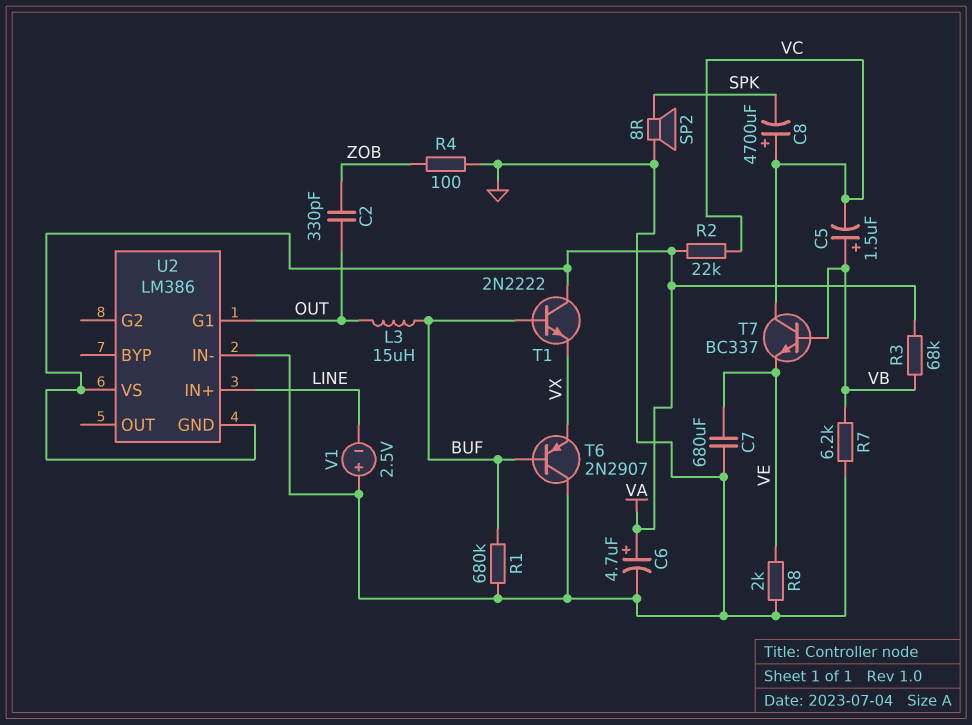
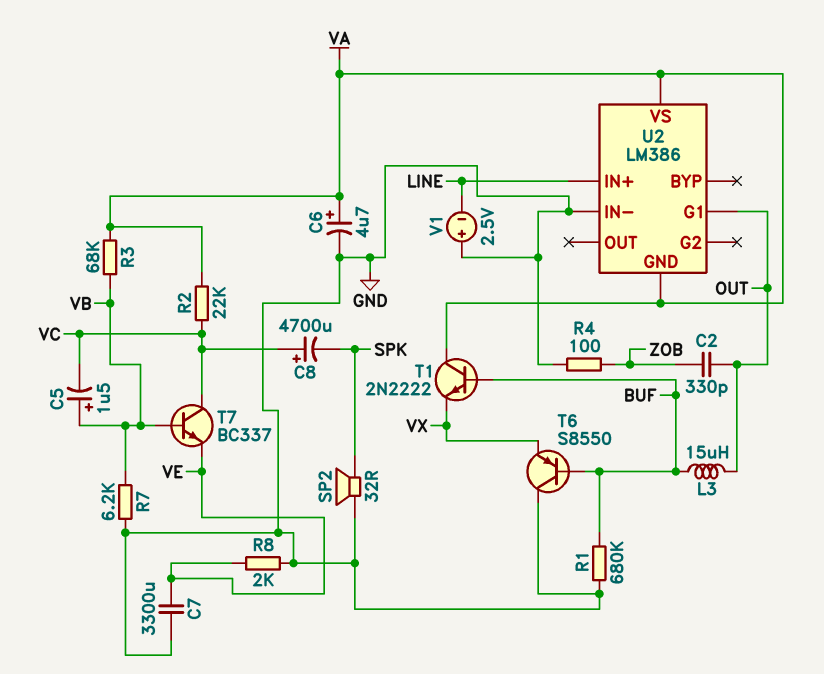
C7: 680uF (GND, VE) -> 3300uF (GND, VE)
SP2: speaker 8R (GND, SPK) -> speaker 32R (GND, SPK)
T6: PNP 2N2907 (B BUF, C GND, E VX) -> PNP S8550 (B BUF, C GND, E VX)

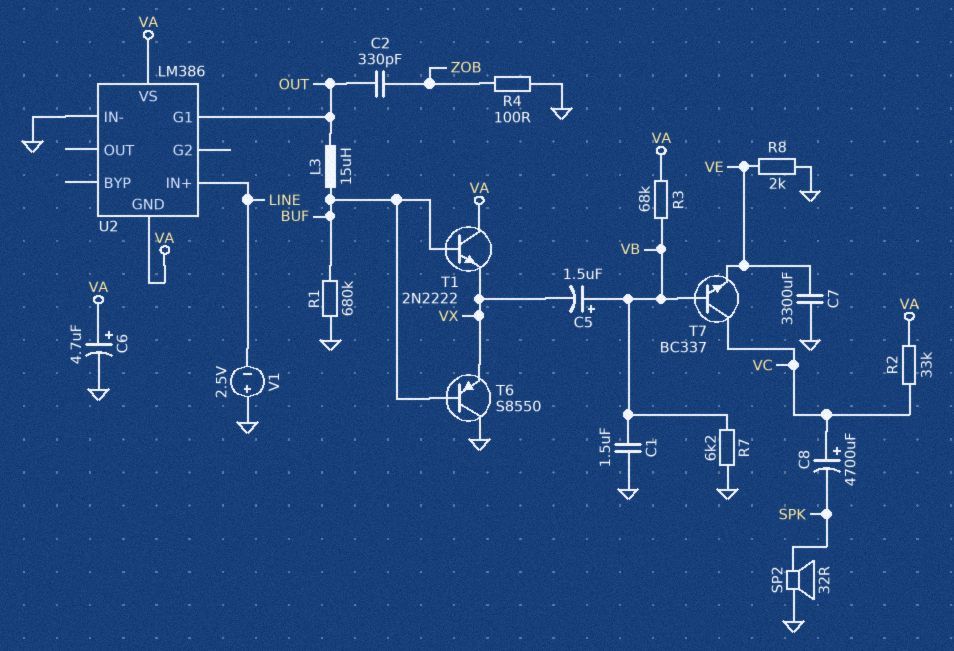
C1: none -> 1.5uF (GND, VB)
C5: 1.5uF (plus VB, minus VC) -> 1.5uF (plus VB, minus VX)
R2: 22k (VA, VC) -> 33k (VA, VC)

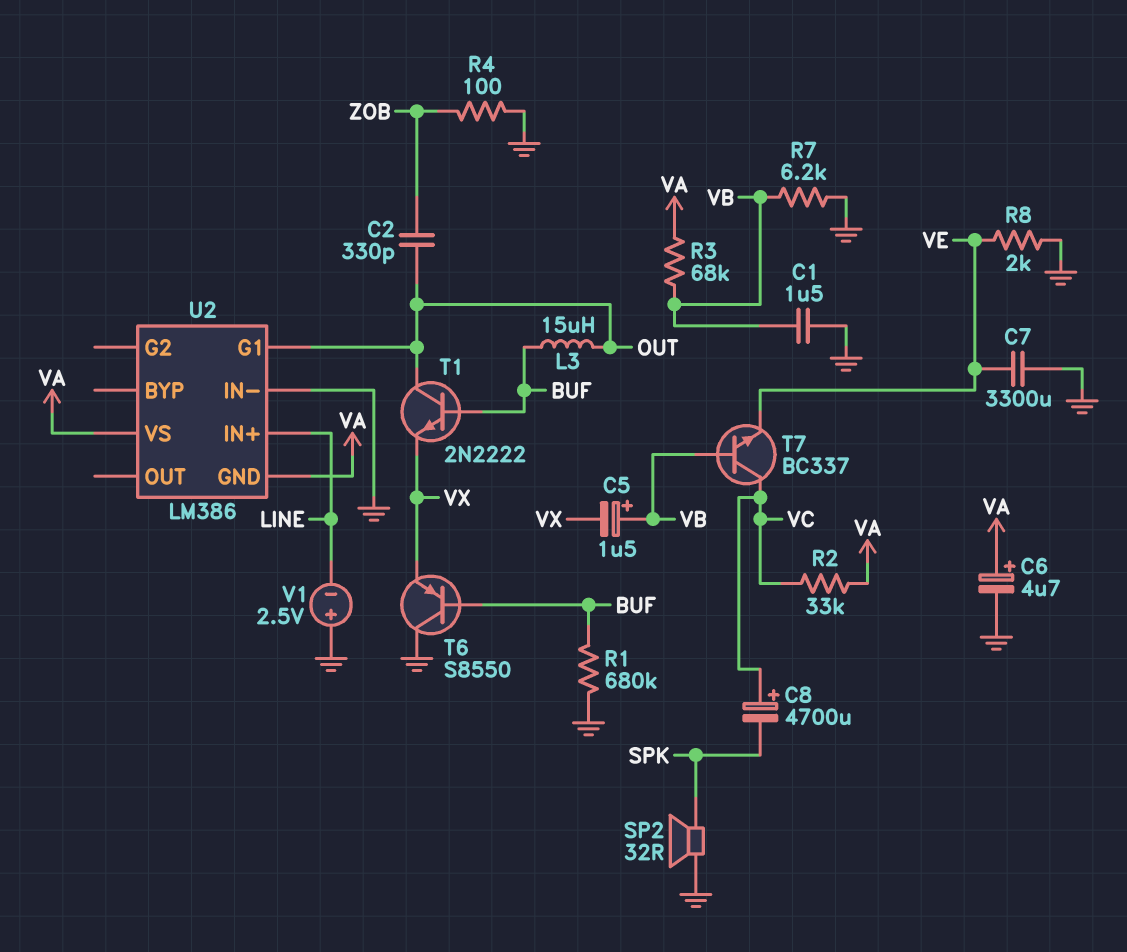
T1: NPN 2N2222 (B BUF, C VA, E VX) -> NPN 2N2222 (B BUF, C OUT, E VX)

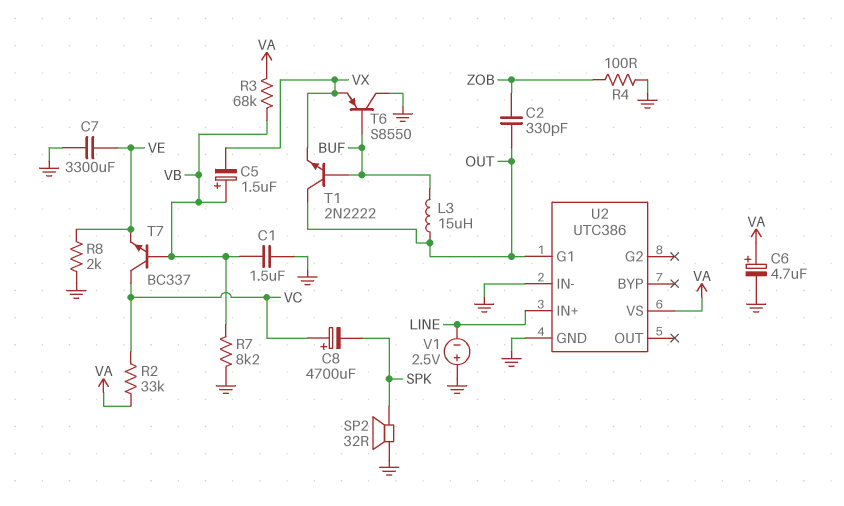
R1: 680k (BUF, GND) -> none
R7: 6.2k (GND, VB) -> 8.2k (GND, VB)
U2: LM386 -> UTC386
U2 pin GND: VA -> GND

